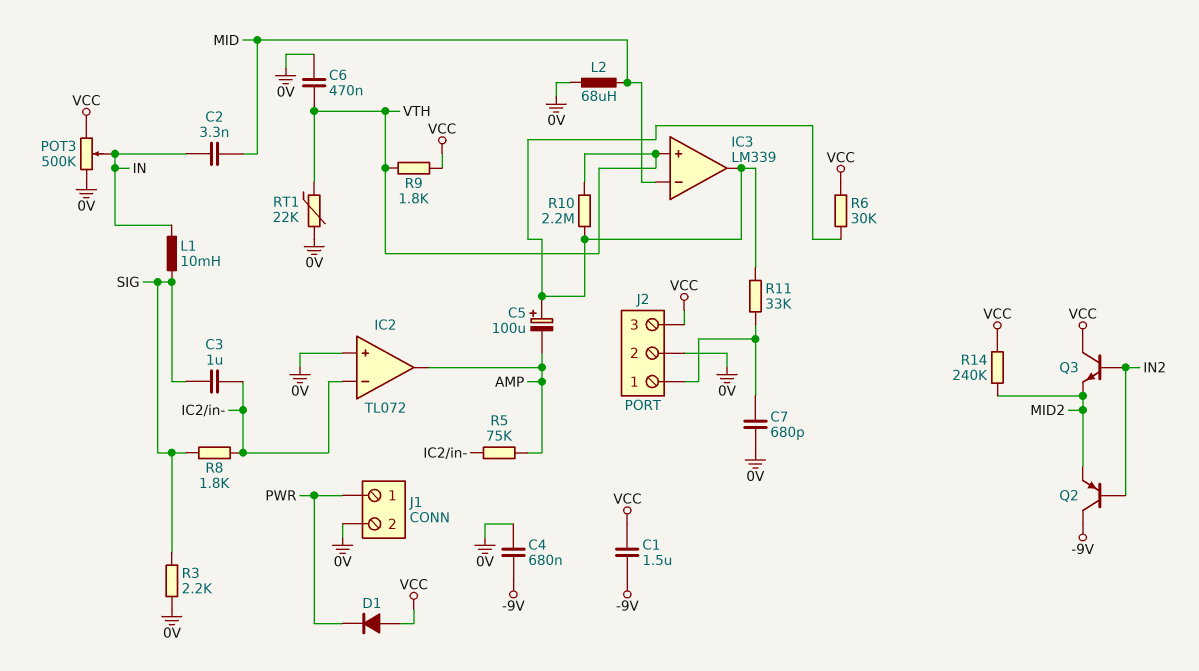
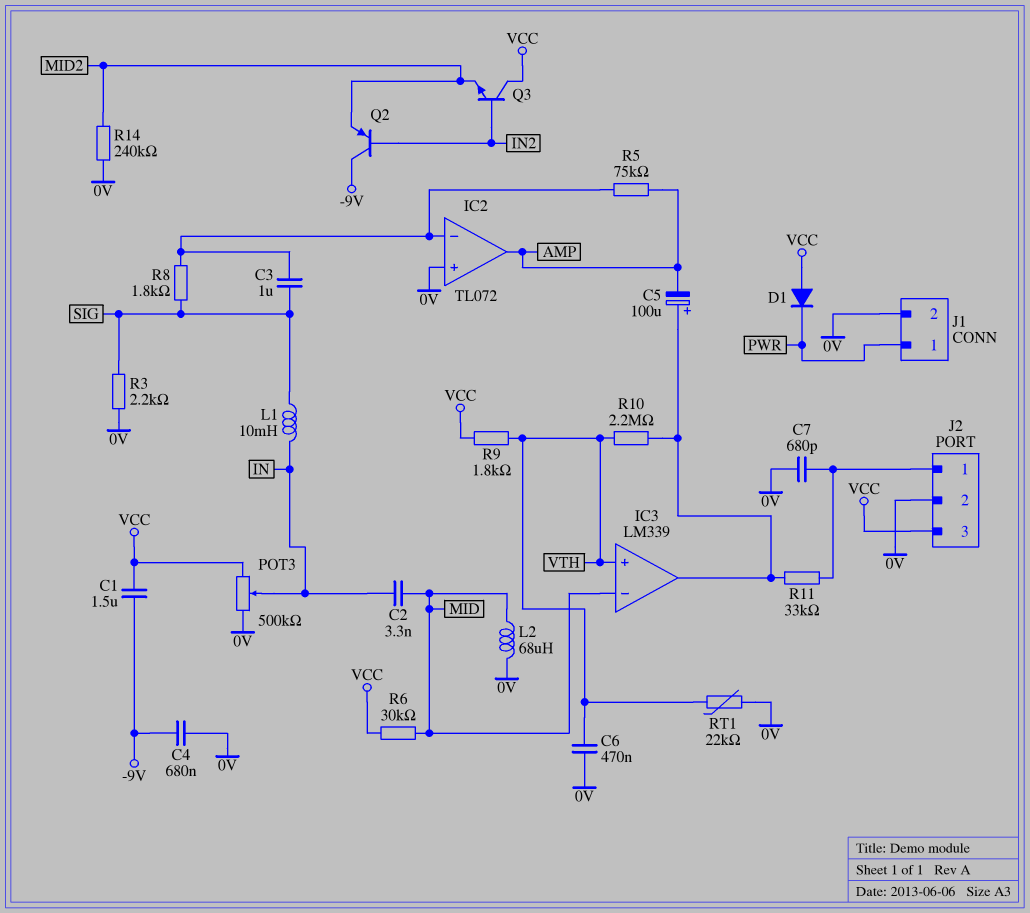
R6: 30k (IC3/out, VCC) -> 30k (MID, VCC)
R14: 240k (MID2, VCC) -> 240k (0V, MID2)

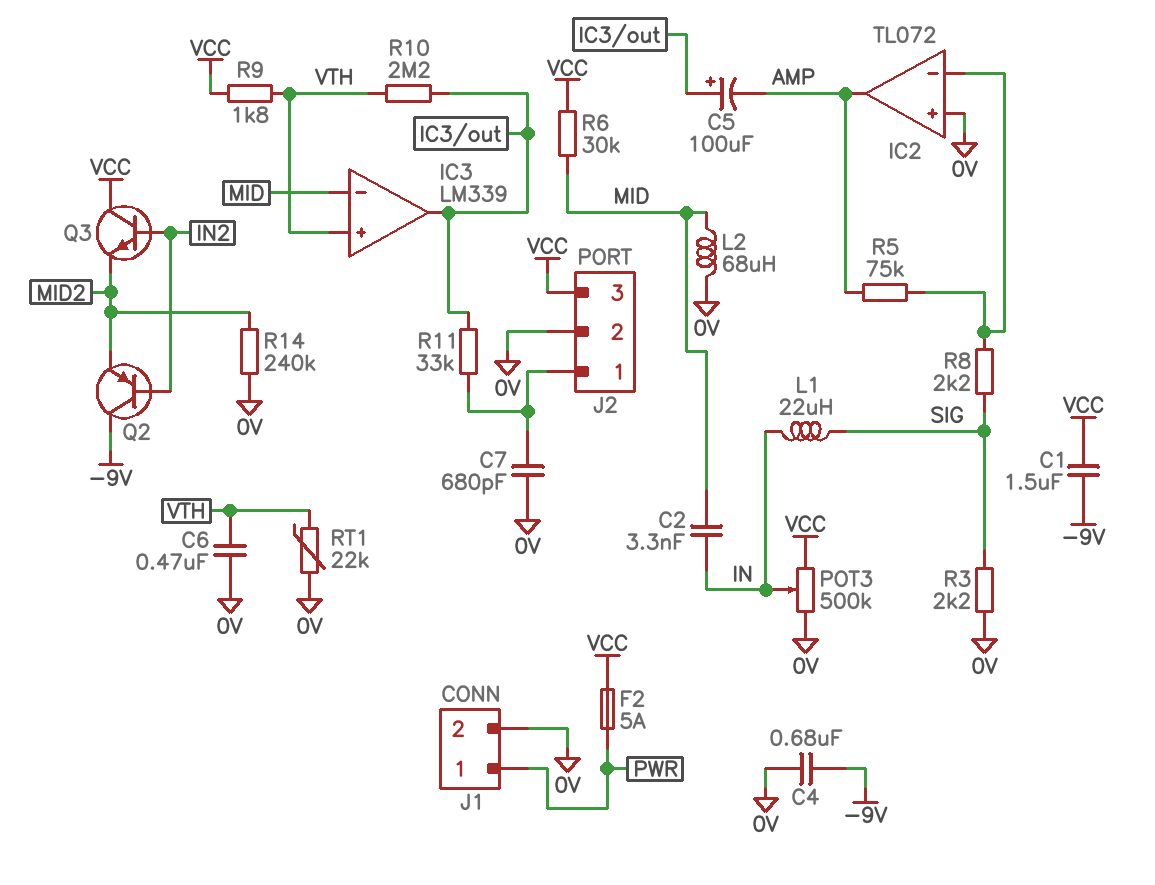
C3: 1uF (IC2/in-, SIG) -> none
D1: diode (A VCC, K PWR) -> none
F2: none -> 5A (PWR, VCC)
L1: 10mH (IN, SIG) -> 22uH (IN, SIG)
R8: 1.8k (IC2/in-, SIG) -> 2.2k (IC2/in-, SIG)

